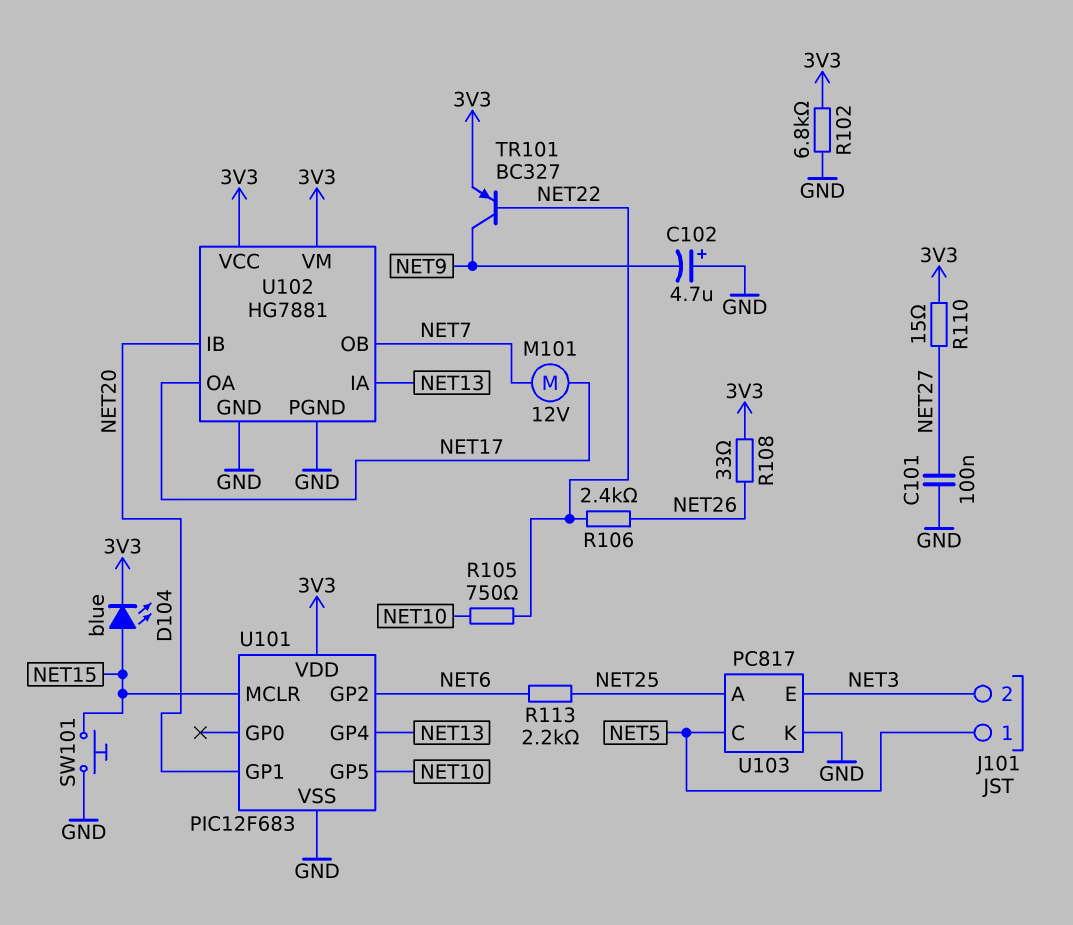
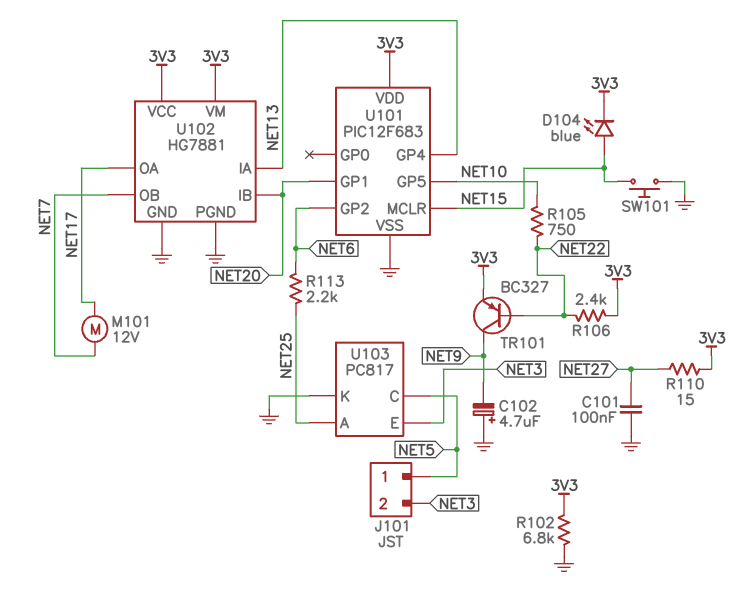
R106: 2.4k (NET22, NET26) -> 2.4k (3V3, NET22)
R108: 33 (3V3, NET26) -> none

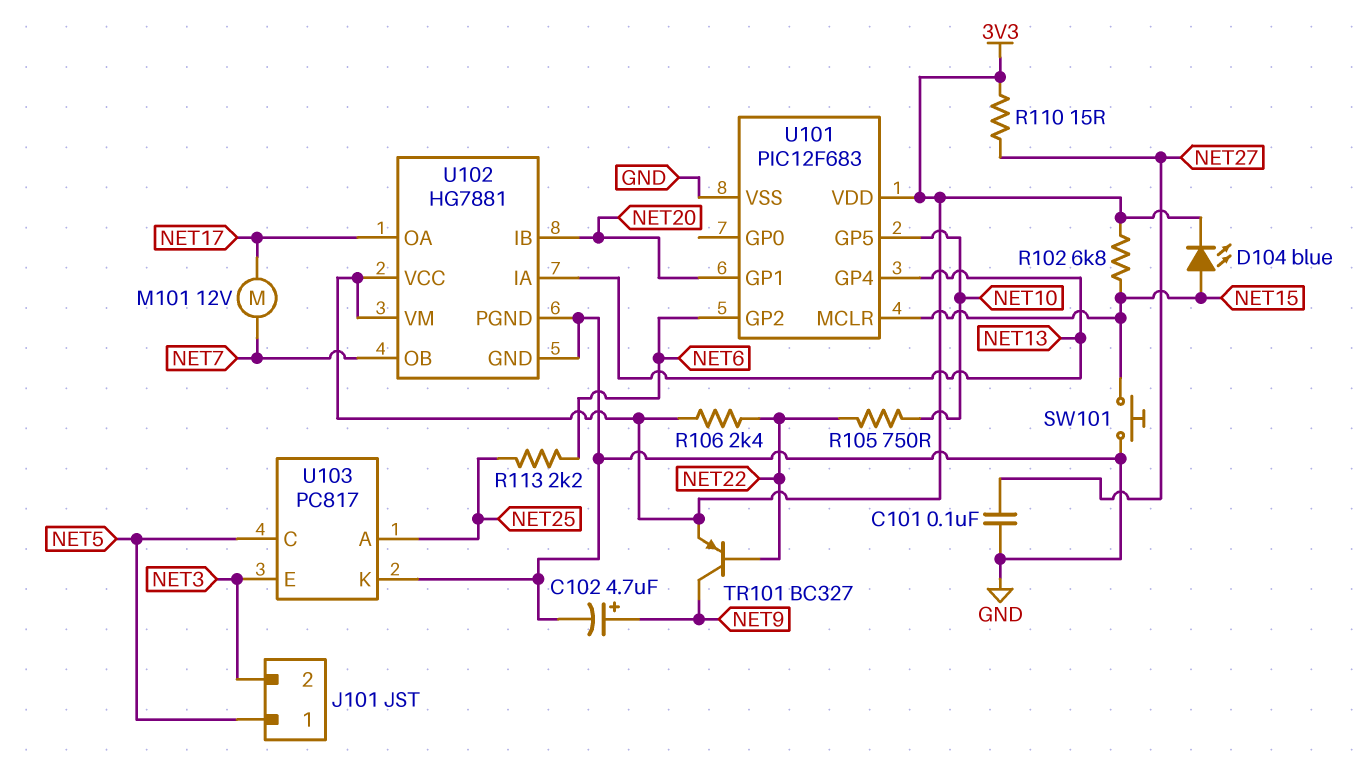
C102: 4.7uF (plus GND, minus NET9) -> 4.7uF (plus NET9, minus GND)
R102: 6.8k (3V3, GND) -> 6.8k (3V3, NET15)

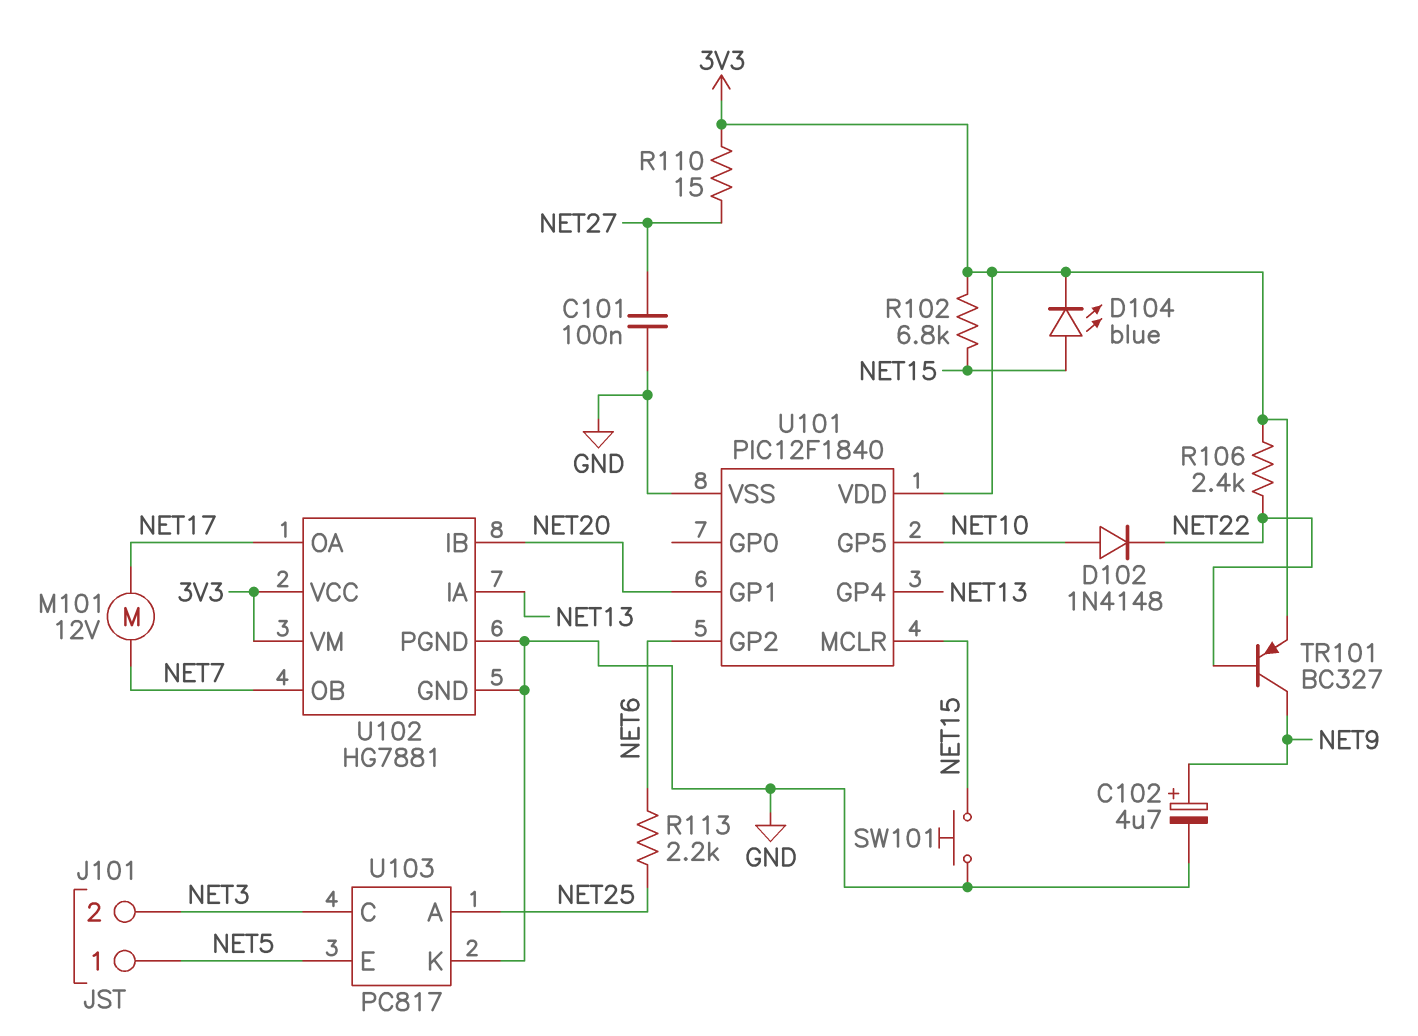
D102: none -> diode 1N4148 (A NET10, K NET22)
R105: 750 (NET10, NET22) -> none
U101: PIC12F683 -> PIC12F1840
U103 pin C: NET5 -> NET3
U103 pin E: NET3 -> NET5

